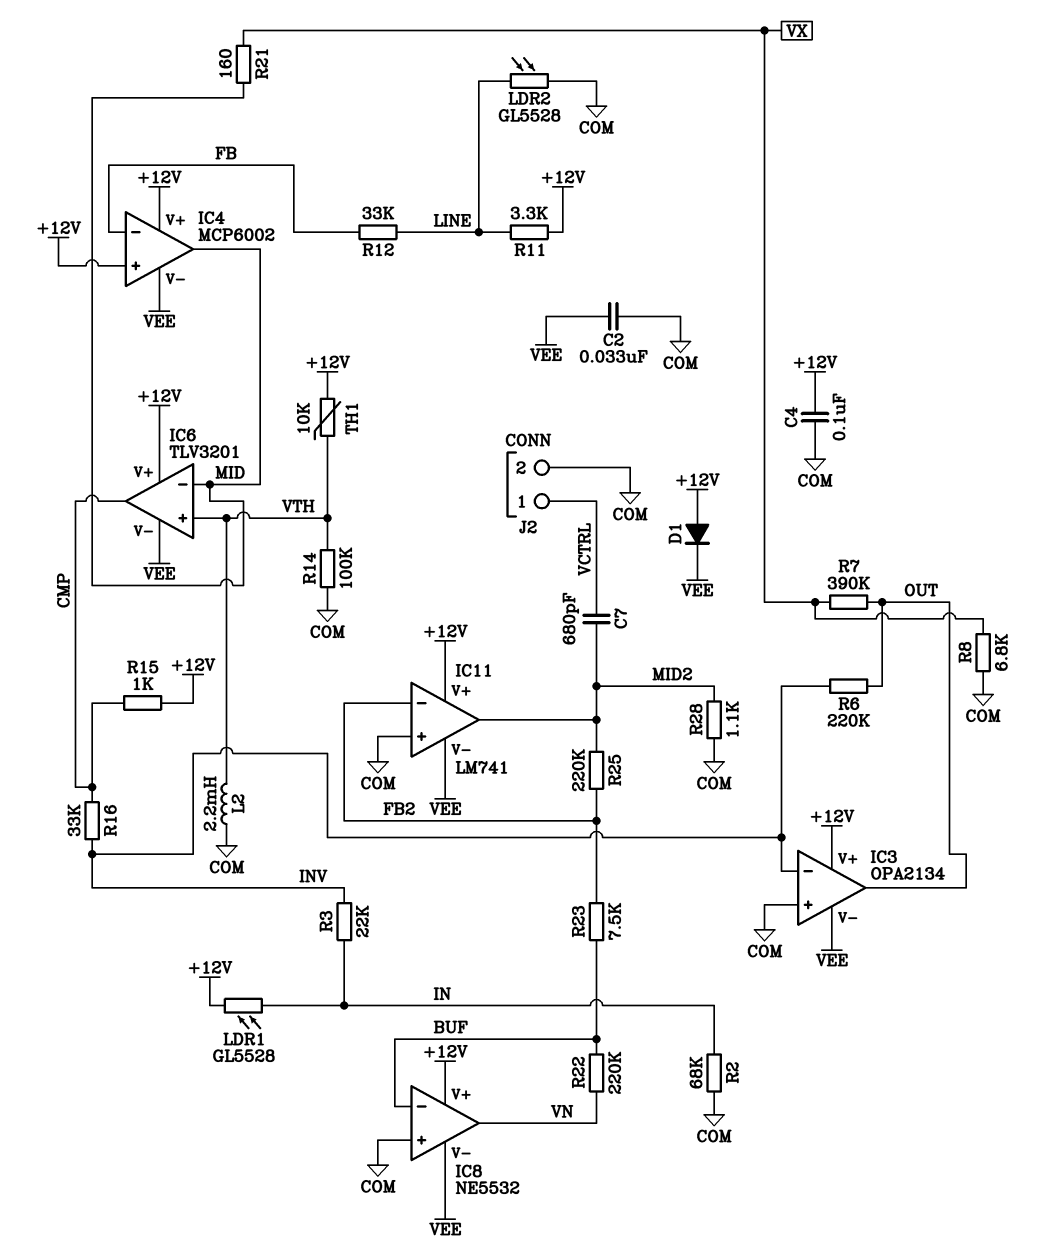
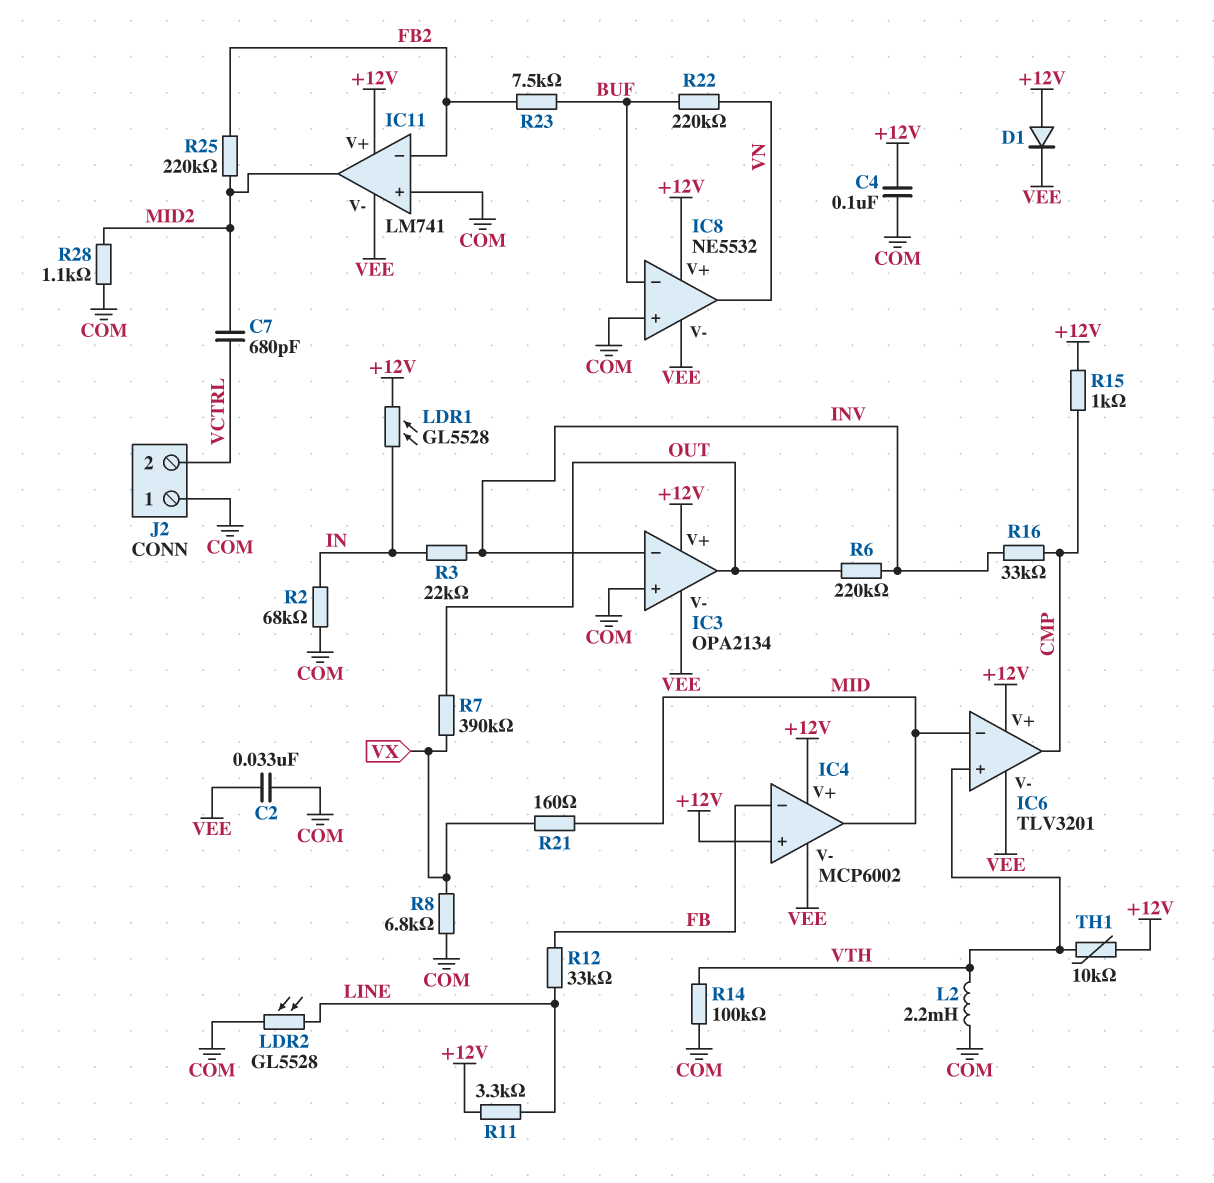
J2 pin 1: VCTRL -> COM
J2 pin 2: COM -> VCTRL

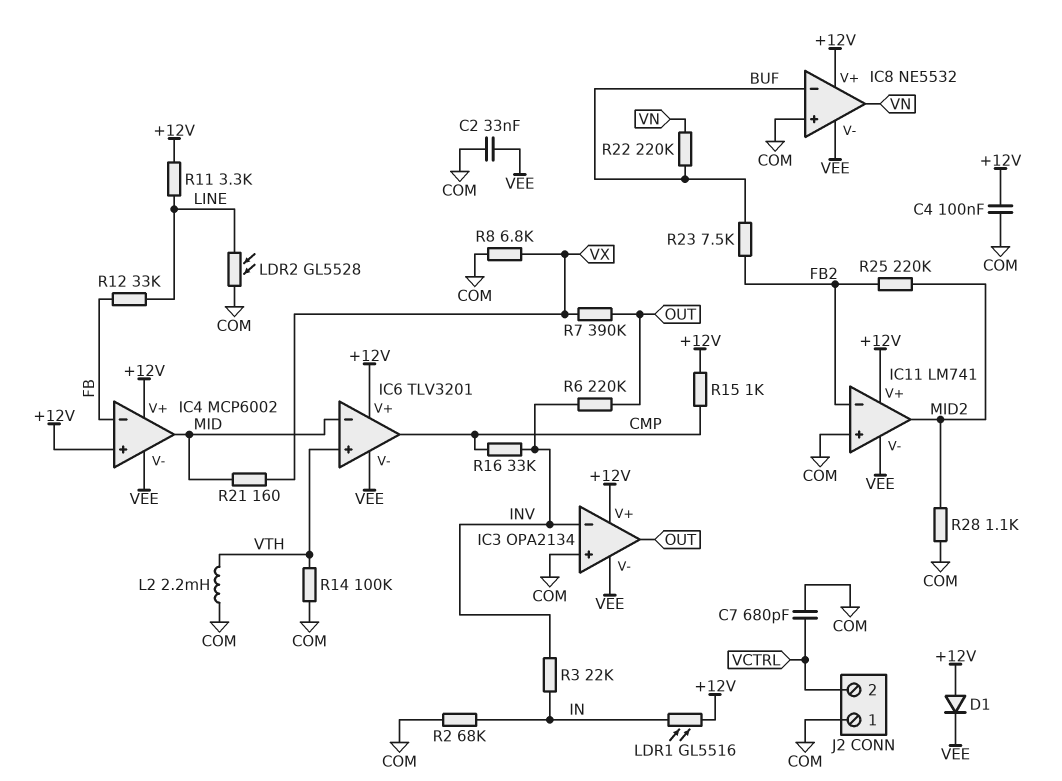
C7: 680pF (MID2, VCTRL) -> 680pF (COM, VCTRL)
LDR1: GL5528 (+12V, IN) -> GL5516 (+12V, IN)
TH1: 10k (+12V, VTH) -> none

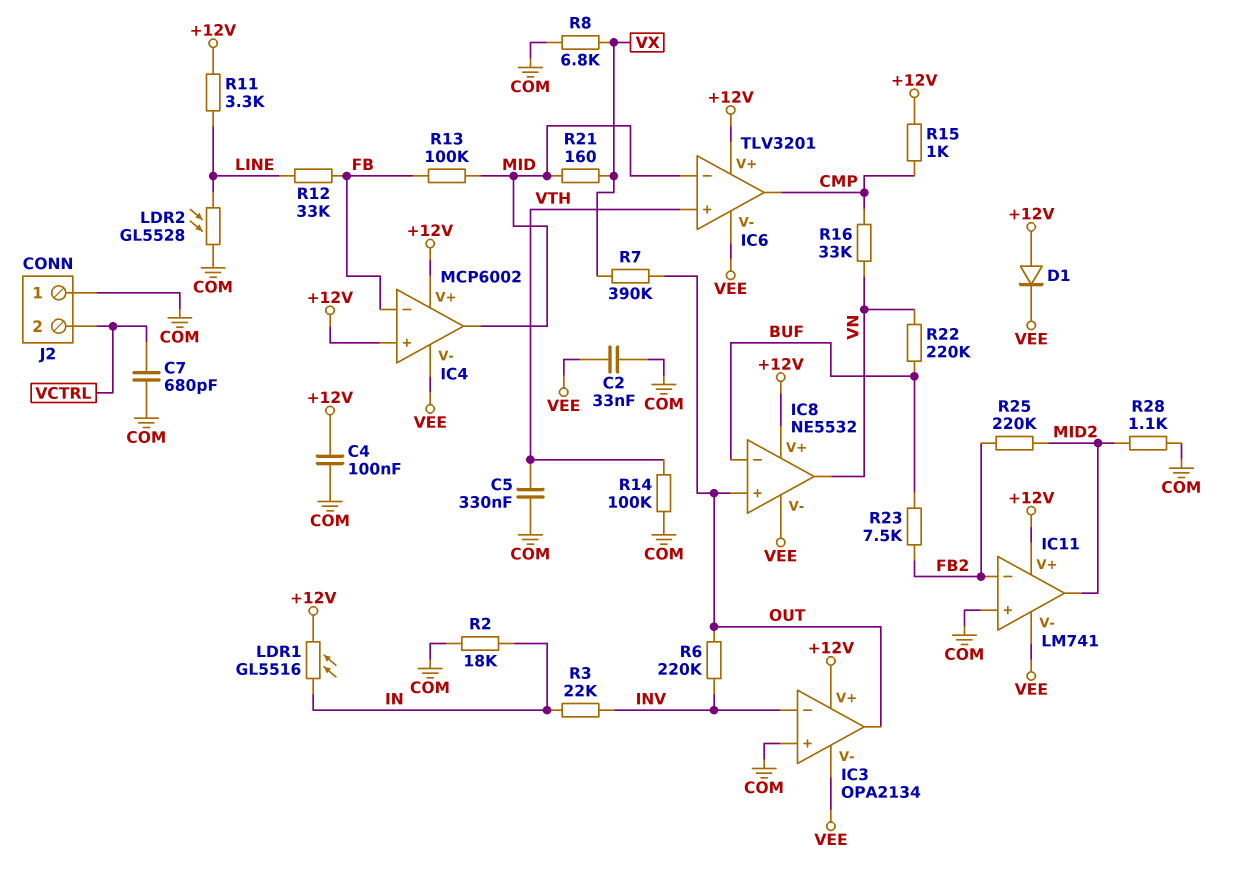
C5: none -> 330nF (COM, VTH)
IC8 pin in+: COM -> OUT
L2: 2.2mH (COM, VTH) -> none
R2: 68k (COM, IN) -> 18k (COM, IN)
R13: none -> 100k (FB, MID)
R16: 33k (CMP, INV) -> 33k (CMP, VN)

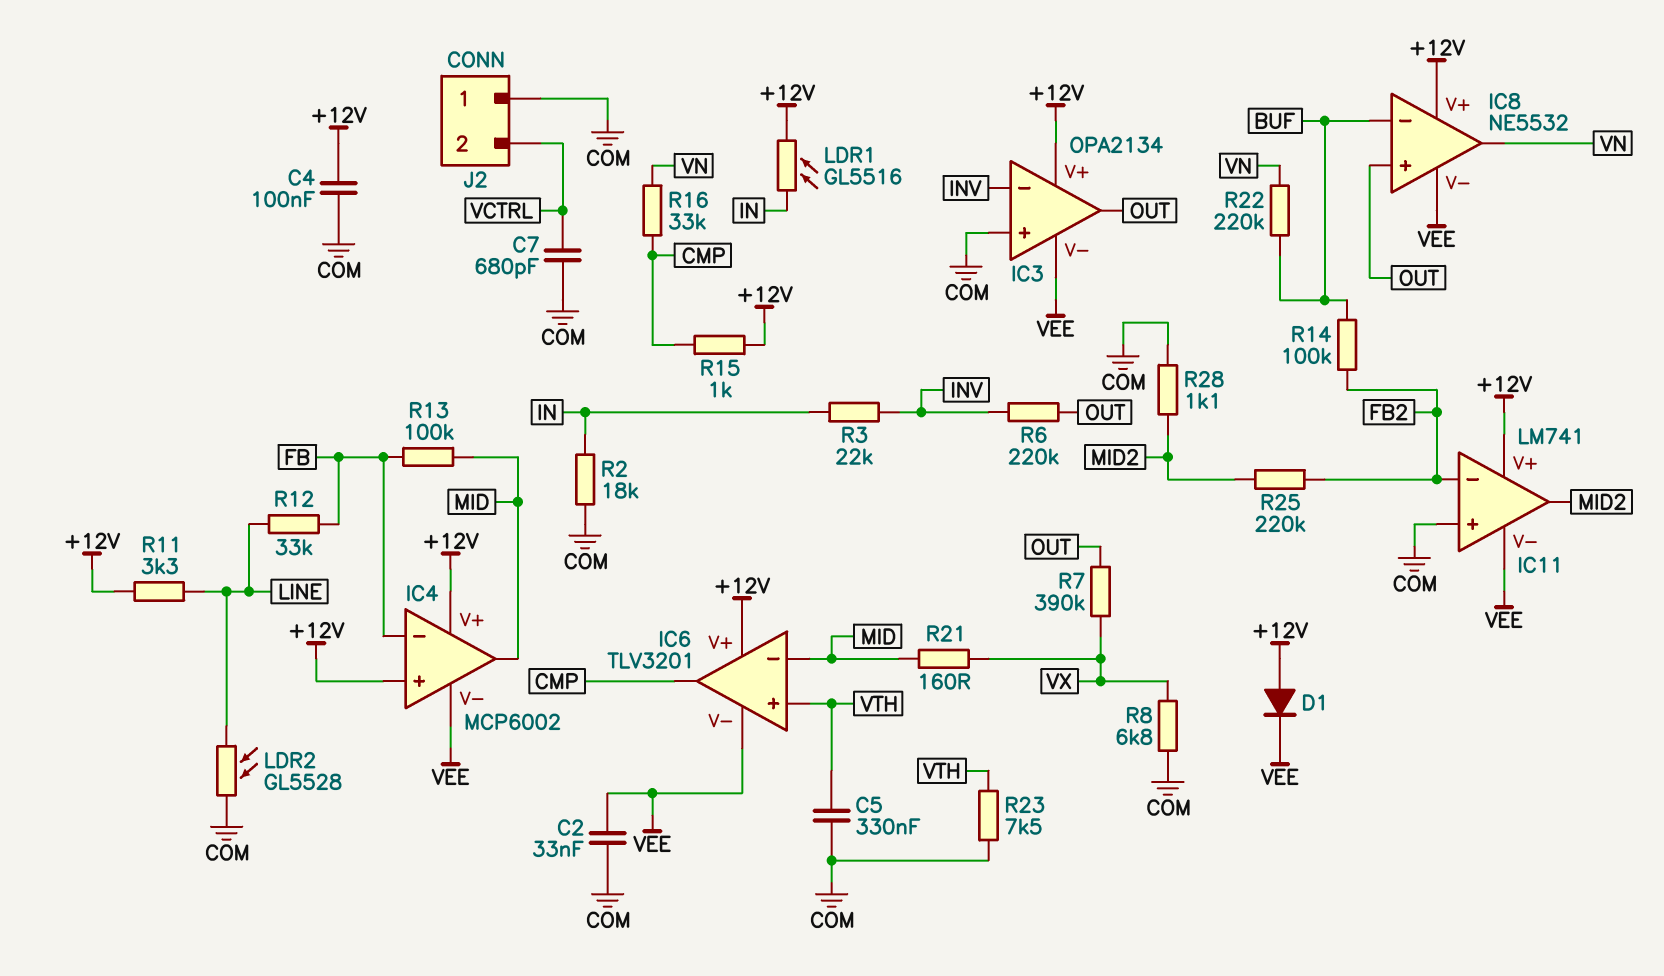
R14: 100k (COM, VTH) -> 100k (BUF, FB2)
R23: 7.5k (BUF, FB2) -> 7.5k (COM, VTH)

